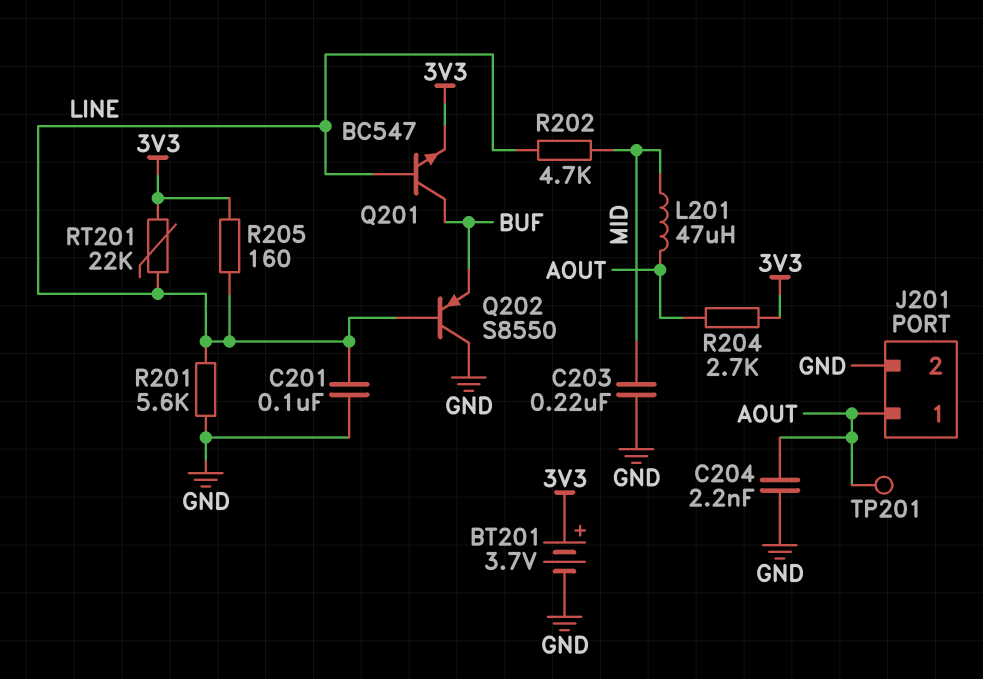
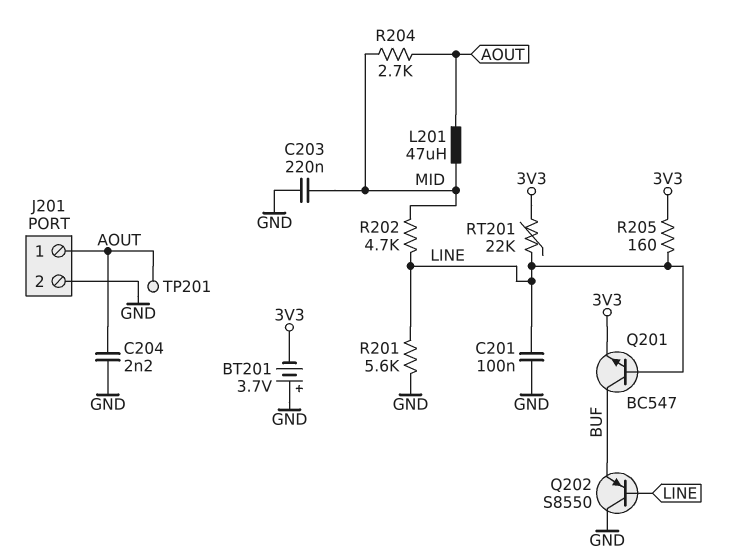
BT201: 3.7V (plus 3V3, minus GND) -> 3.7V (plus GND, minus 3V3)
R204: 2.7k (3V3, AOUT) -> 2.7k (AOUT, MID)

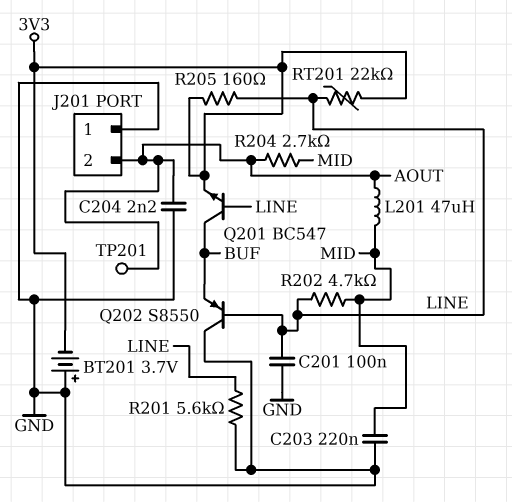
J201 pin 1: AOUT -> GND
J201 pin 2: GND -> AOUT

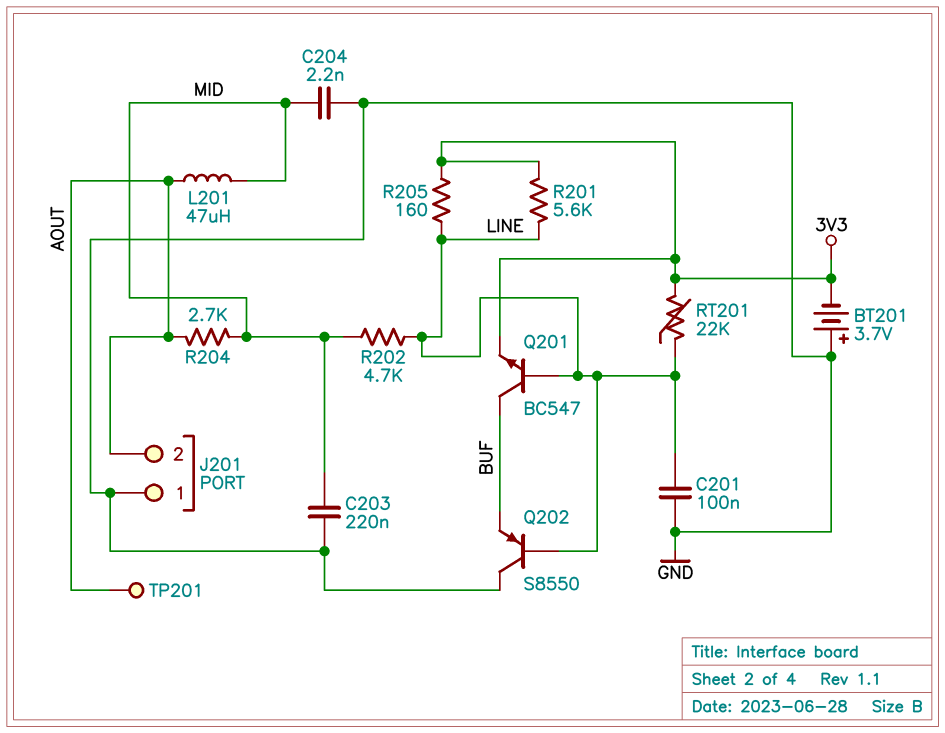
C204: 2.2nF (AOUT, GND) -> 2.2nF (GND, MID)
R201: 5.6k (GND, LINE) -> 5.6k (3V3, LINE)

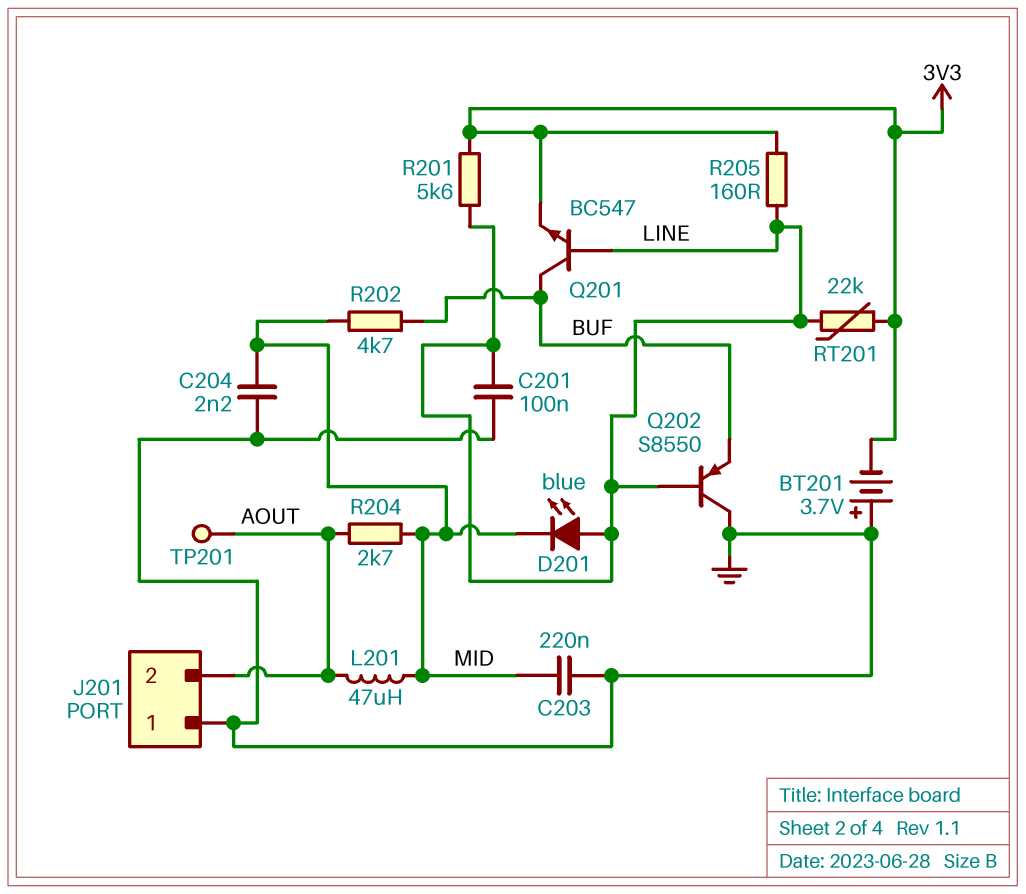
D201: none -> LED blue (A LINE, K MID)
R202: 4.7k (LINE, MID) -> 4.7k (BUF, MID)

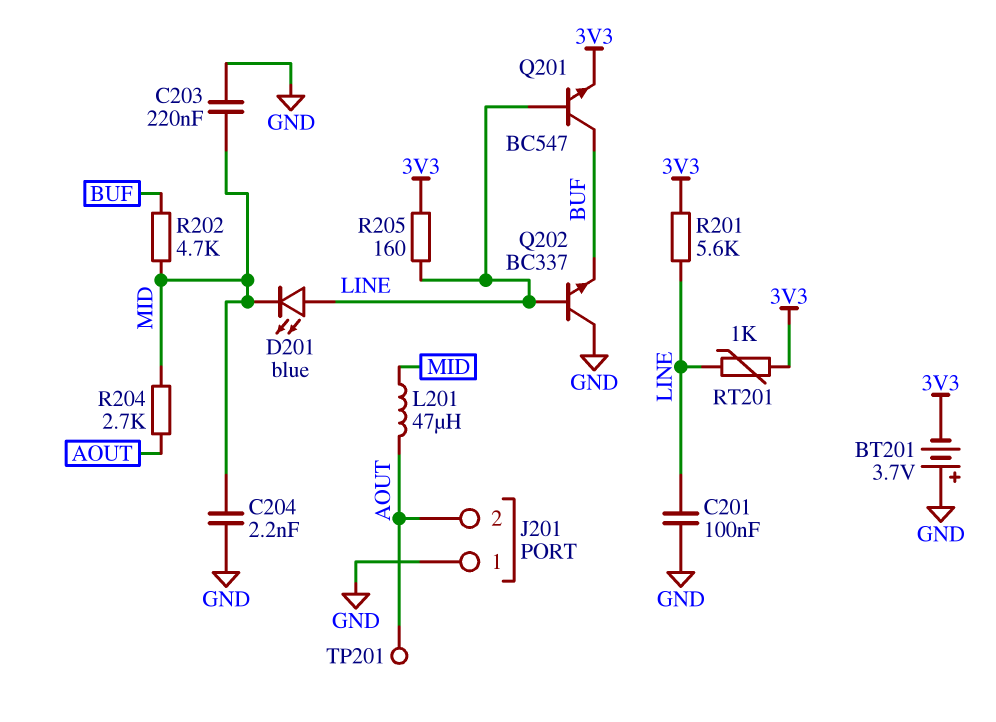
Q202: PNP S8550 (B LINE, C GND, E BUF) -> NPN BC337 (B LINE, C GND, E BUF)
RT201: 22k (3V3, LINE) -> 1k (3V3, LINE)

